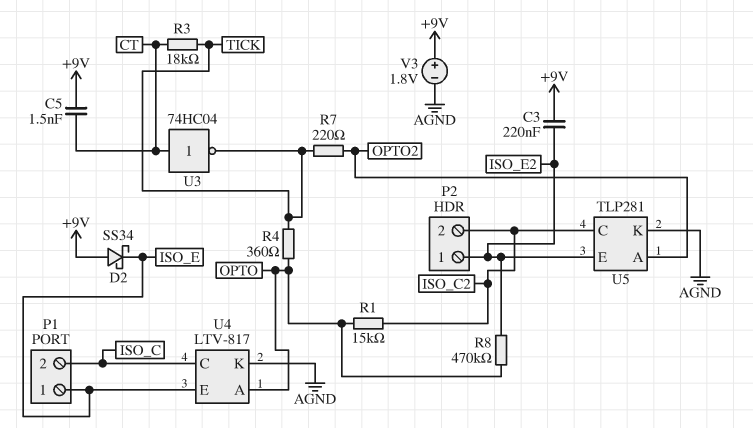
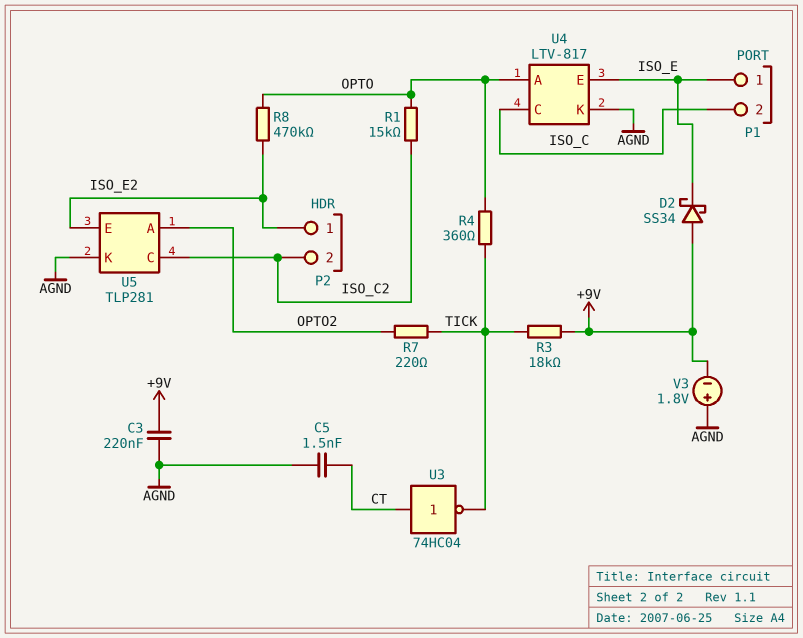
C3: 220nF (+9V, ISO_E2) -> 220nF (+9V, AGND)
C5: 1.5nF (+9V, CT) -> 1.5nF (AGND, CT)
R3: 18k (CT, TICK) -> 18k (+9V, TICK)
V3: 1.8V (plus +9V, minus AGND) -> 1.8V (plus AGND, minus +9V)

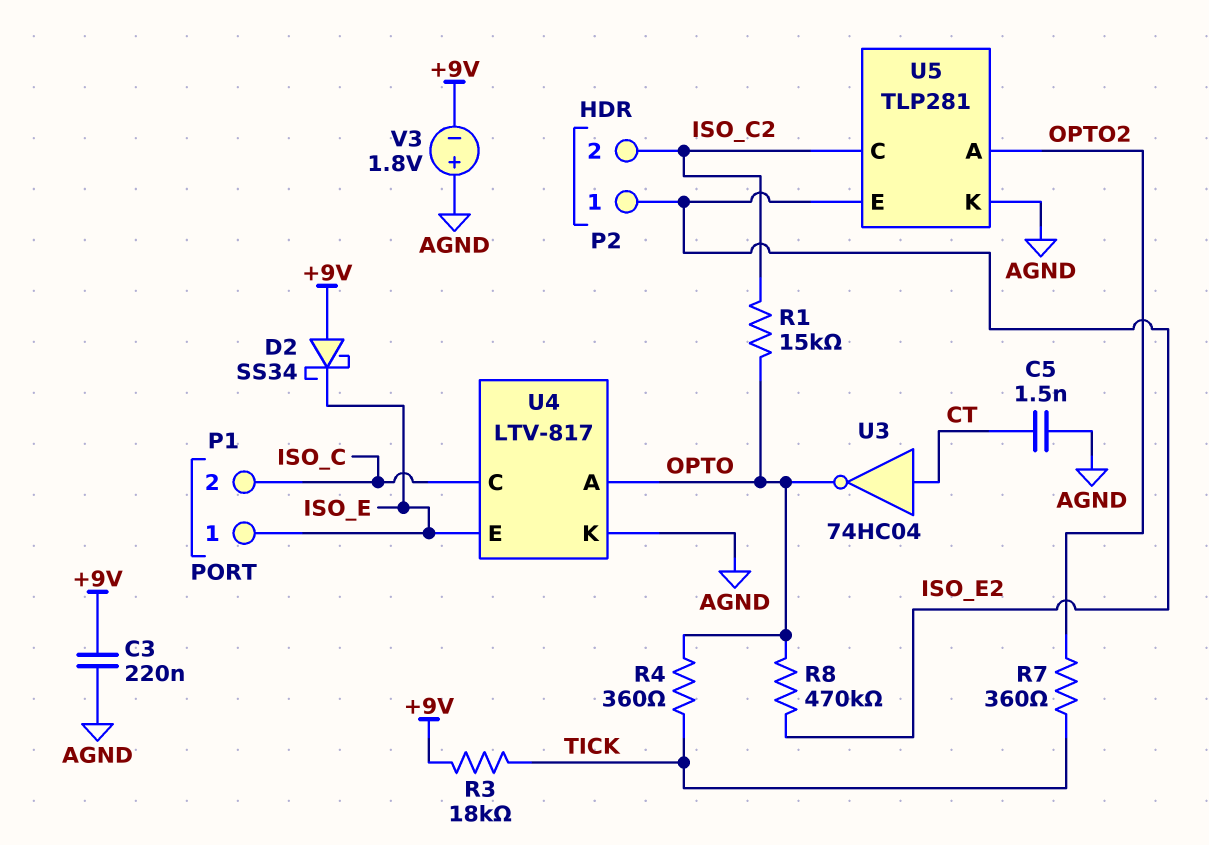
R7: 220 (OPTO2, TICK) -> 360 (OPTO2, TICK)
U3: NOT 74HC04 (in CT, out TICK) -> NOT 74HC04 (in CT, out OPTO)

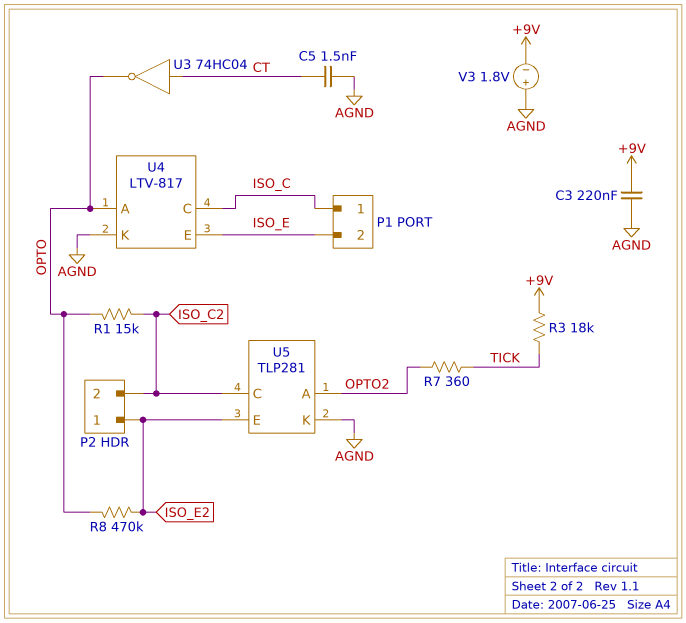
D2: schottky SS34 (A +9V, K ISO_E) -> none
P1 pin 1: ISO_E -> ISO_C
P1 pin 2: ISO_C -> ISO_E
R4: 360 (OPTO, TICK) -> none

